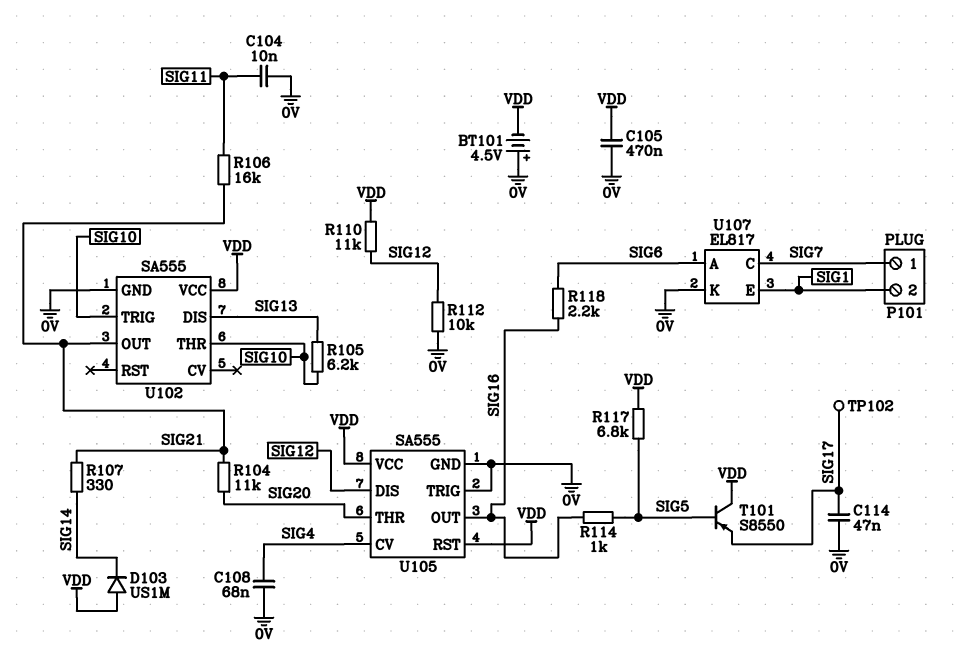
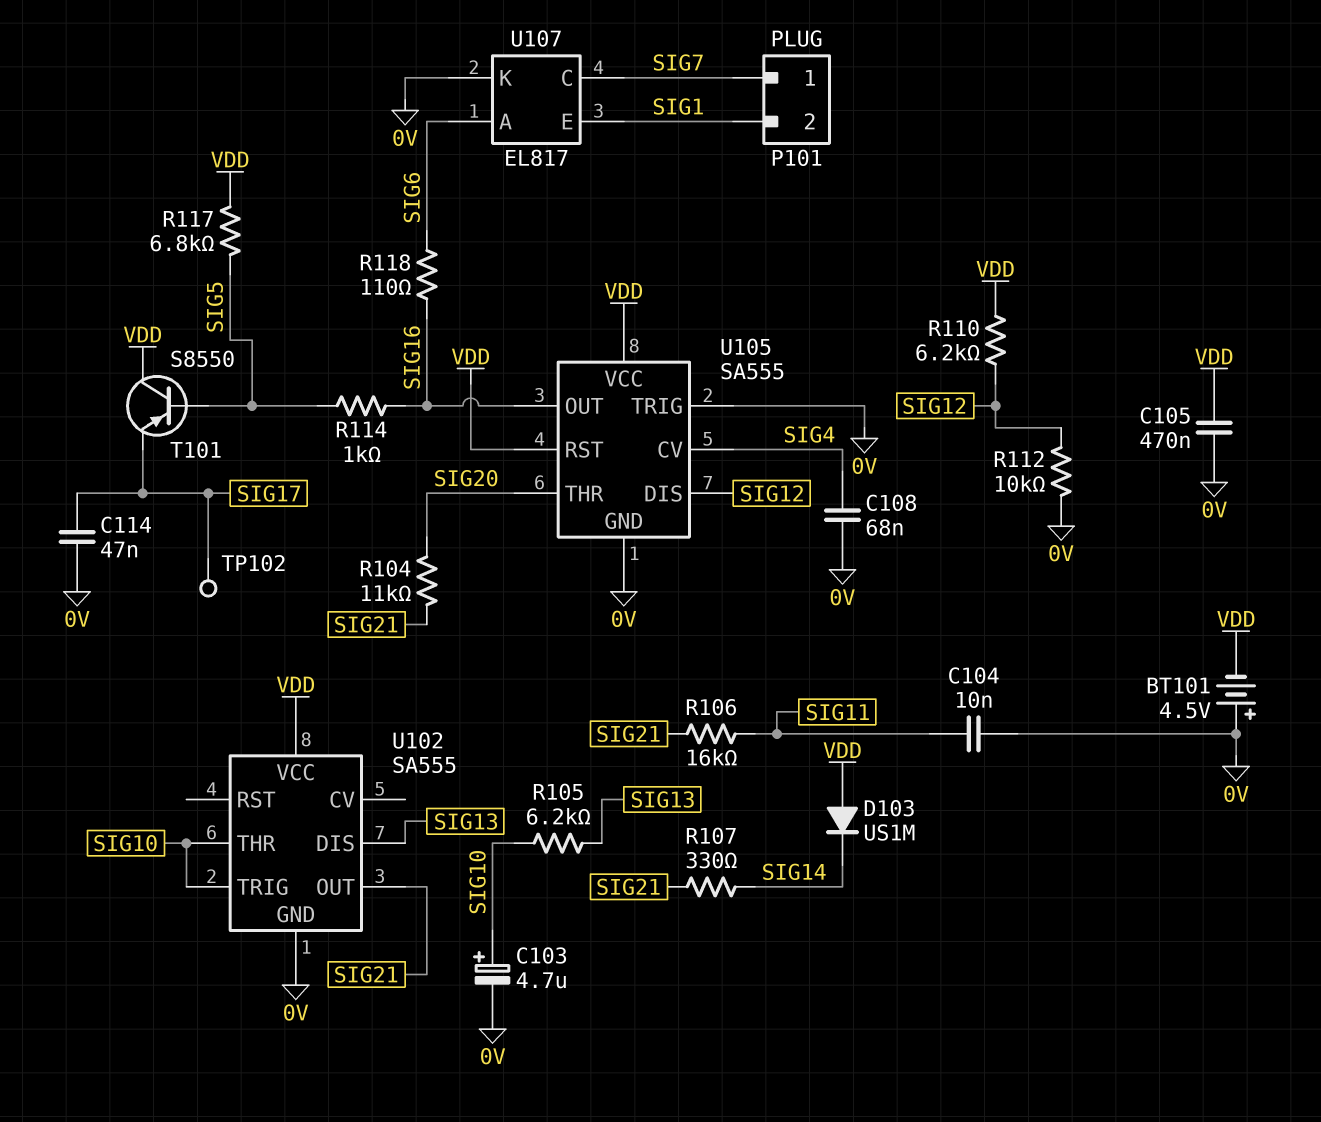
C103: none -> 4.7uF (plus SIG10, minus 0V)
R110: 11k (SIG12, VDD) -> 6.2k (SIG12, VDD)
R118: 2.2k (SIG6, SIG16) -> 110 (SIG6, SIG16)

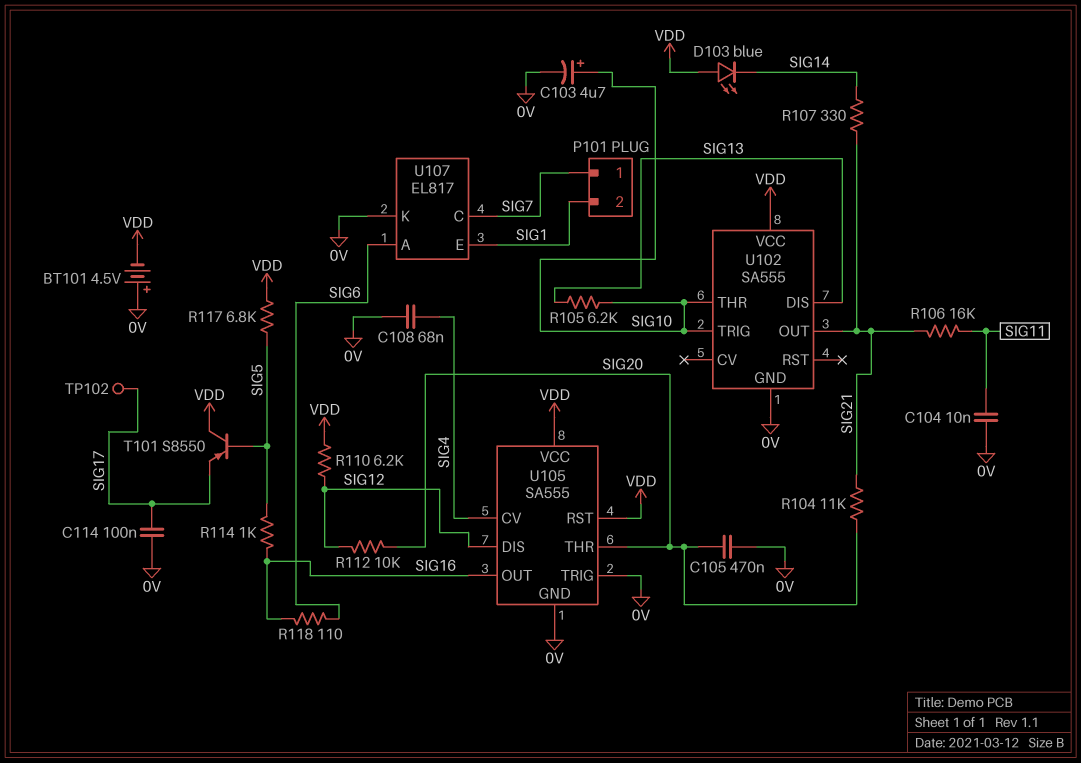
C105: 470nF (0V, VDD) -> 470nF (0V, SIG20)
C114: 47nF (0V, SIG17) -> 100nF (0V, SIG17)
D103: diode US1M (A VDD, K SIG14) -> LED blue (A VDD, K SIG14)
R112: 10k (0V, SIG12) -> 10k (SIG12, SIG20)

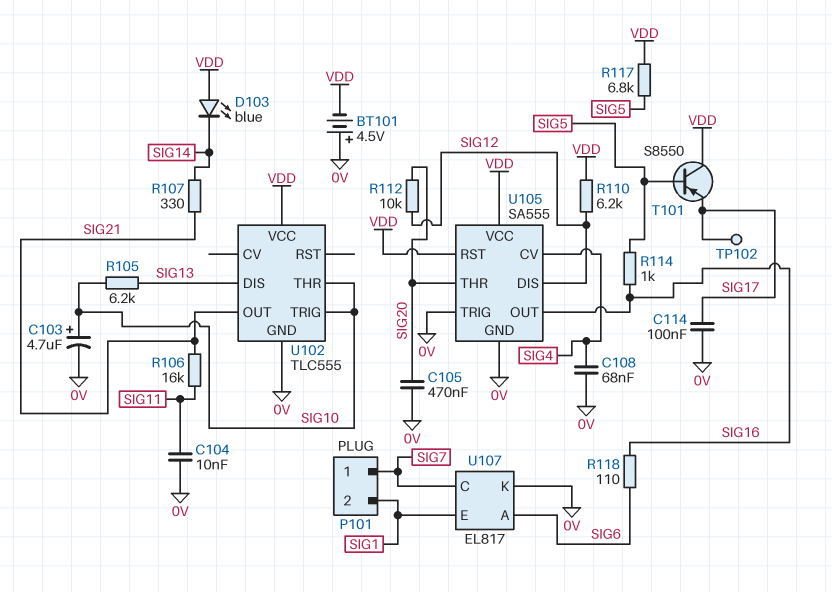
R104: 11k (SIG20, SIG21) -> none
U102: SA555 -> TLC555

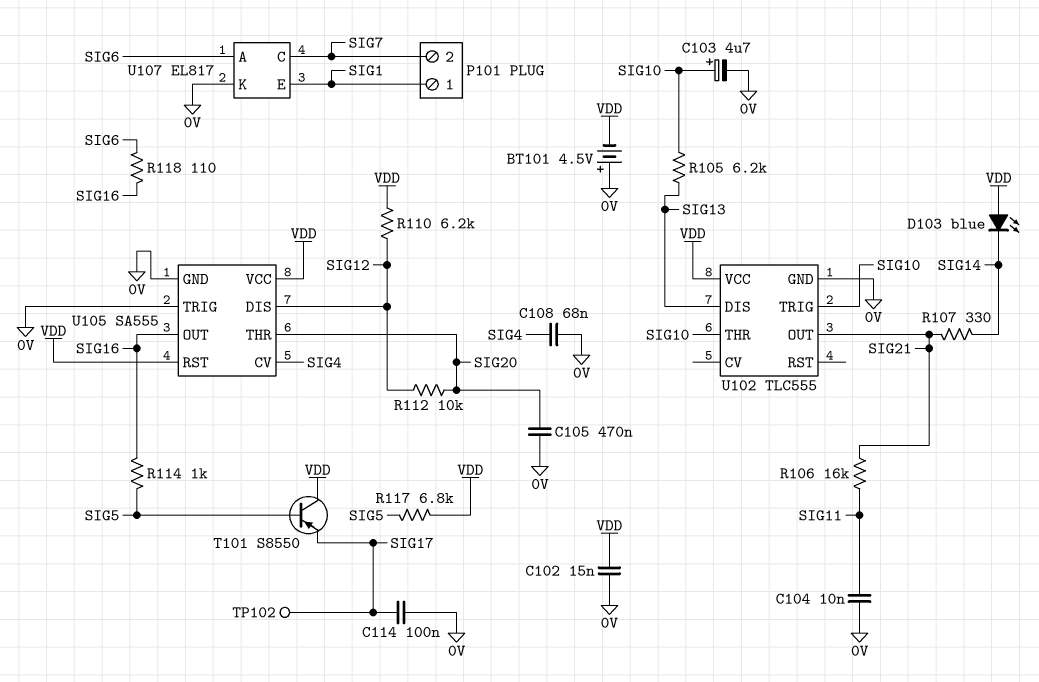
C102: none -> 15nF (0V, VDD)
P101 pin 1: SIG7 -> SIG1
P101 pin 2: SIG1 -> SIG7

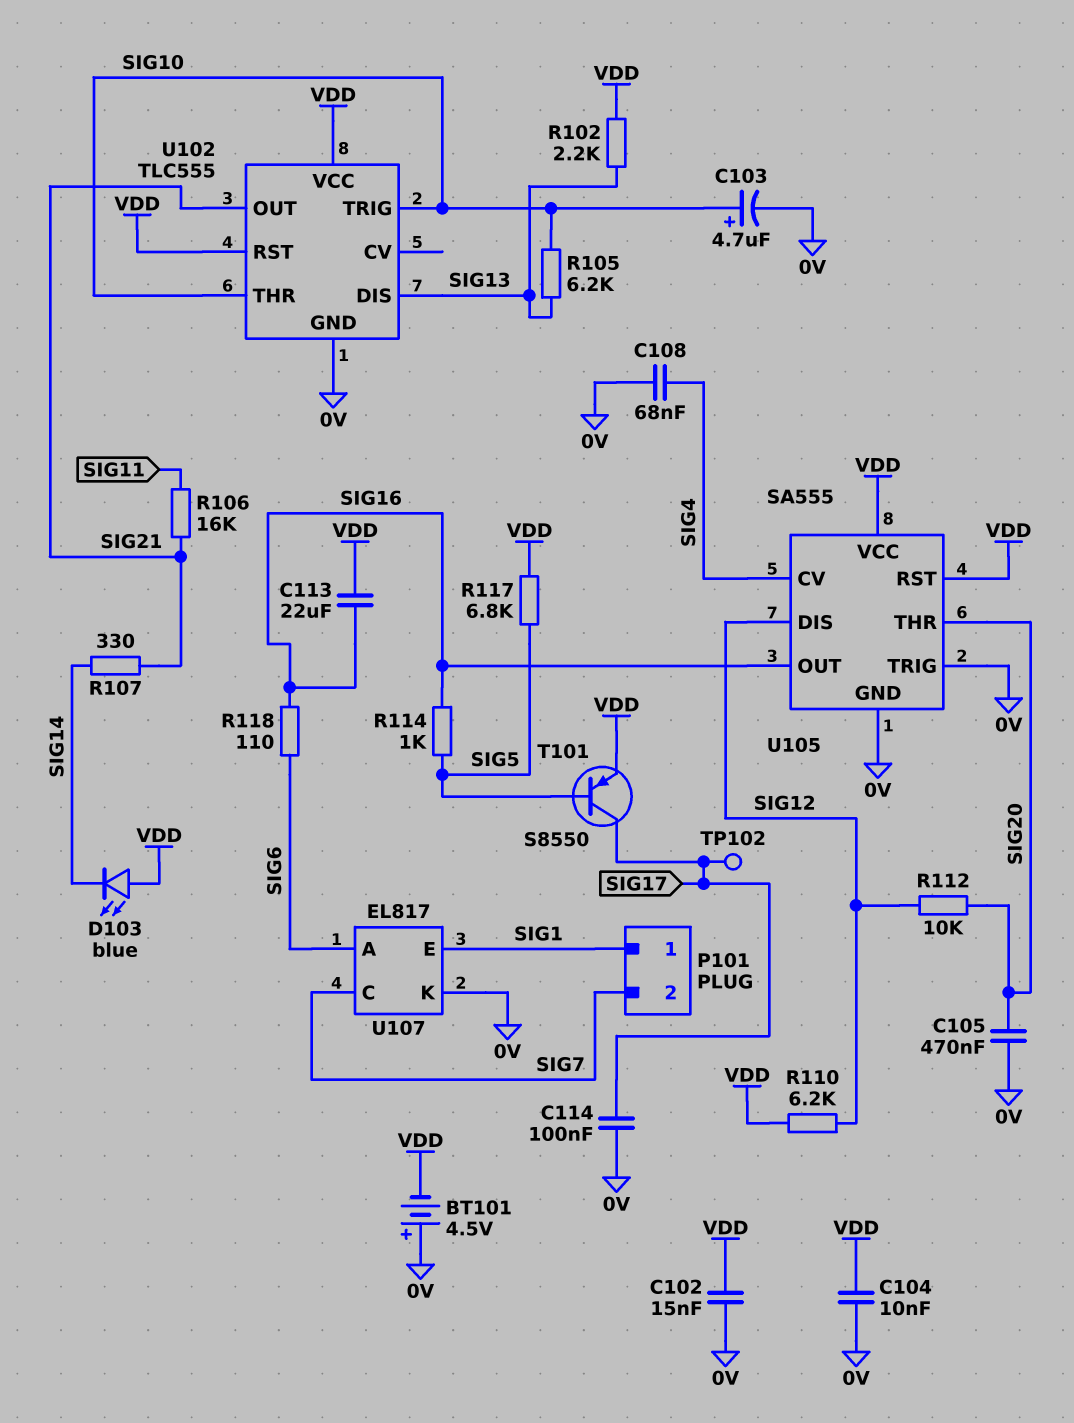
C104: 10nF (0V, SIG11) -> 10nF (0V, VDD)
C113: none -> 22uF (SIG16, VDD)
R102: none -> 2.2k (SIG13, VDD)
T101: PNP S8550 (B SIG5, C VDD, E SIG17) -> PNP S8550 (B SIG5, C SIG17, E VDD)
U102 pin RST: none -> VDD

